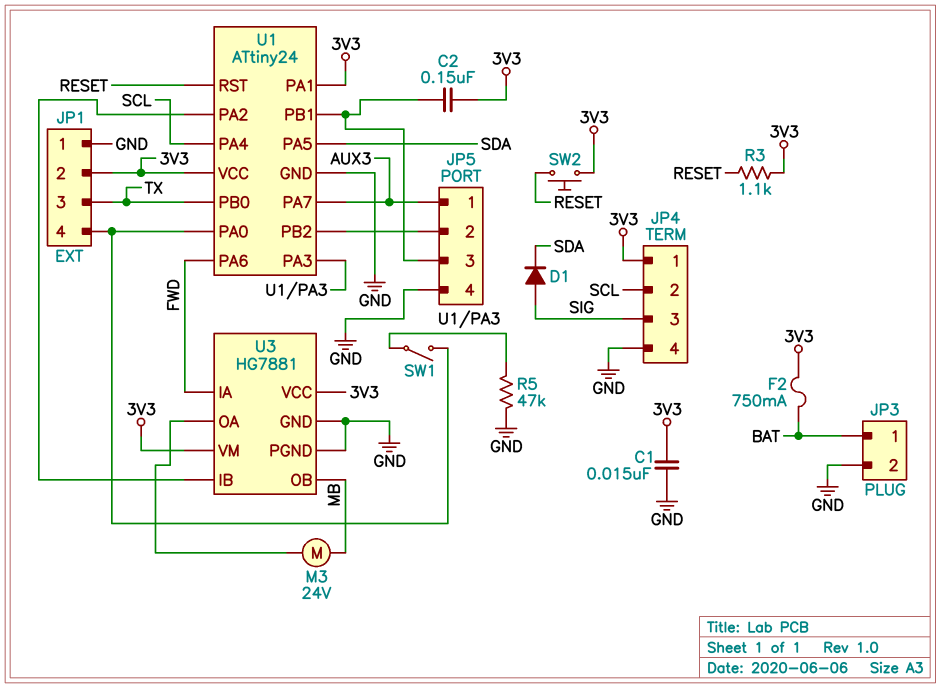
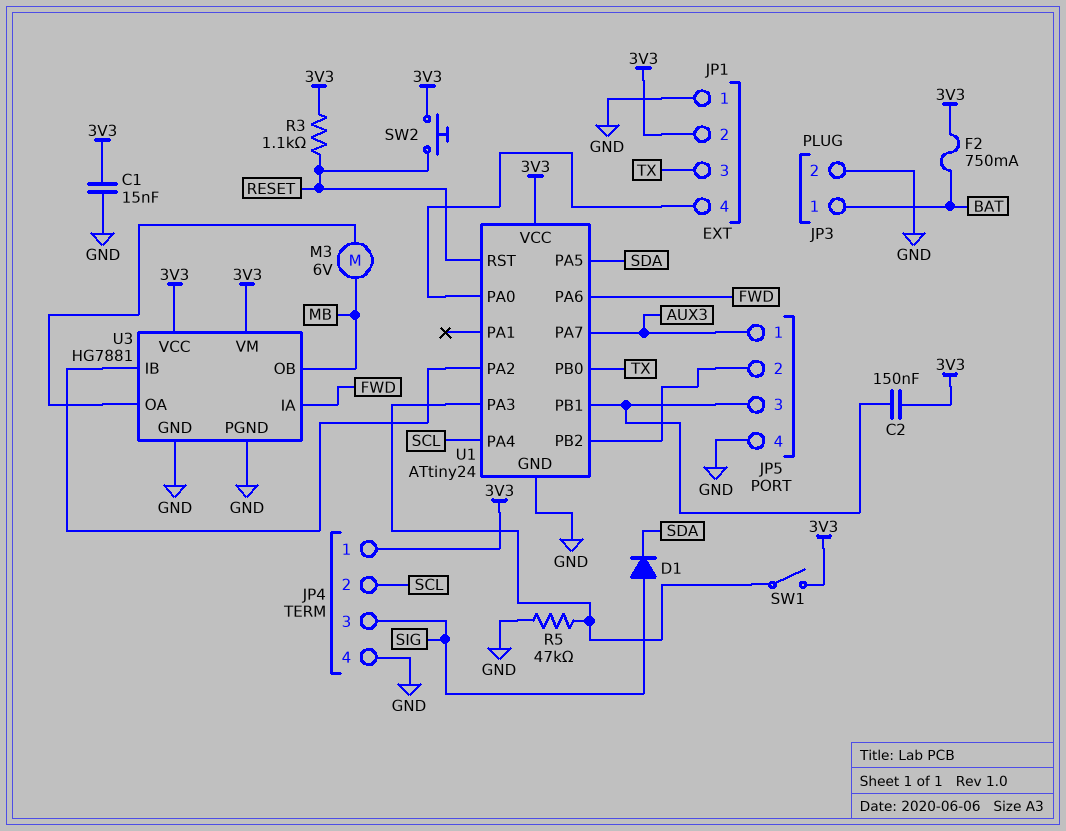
M3: motor 24V (MB, U3/OA) -> motor 6V (MB, U3/OA)
SW1: switch (JP1/4, U1/PA3) -> switch (3V3, U1/PA3)
U1 pin PA1: 3V3 -> none

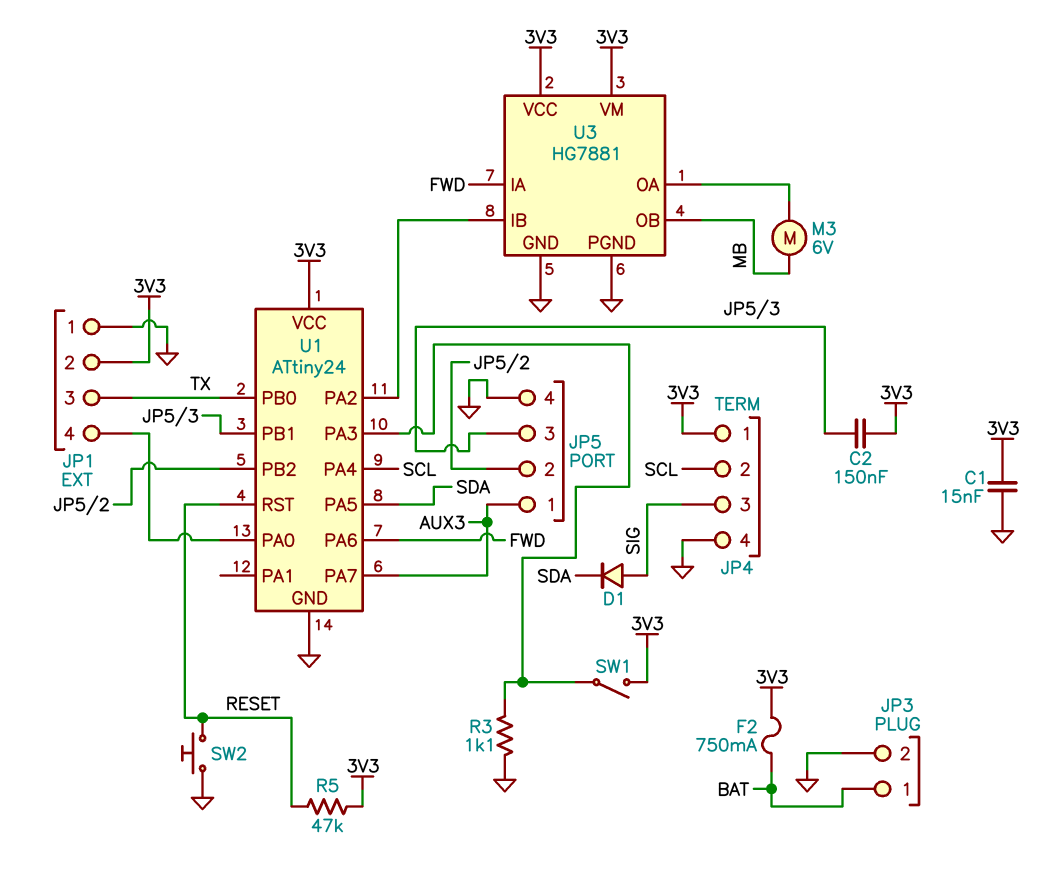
R3: 1.1k (3V3, RESET) -> 1.1k (GND, U1/PA3)
R5: 47k (GND, U1/PA3) -> 47k (3V3, RESET)
SW2: button (3V3, RESET) -> button (GND, RESET)

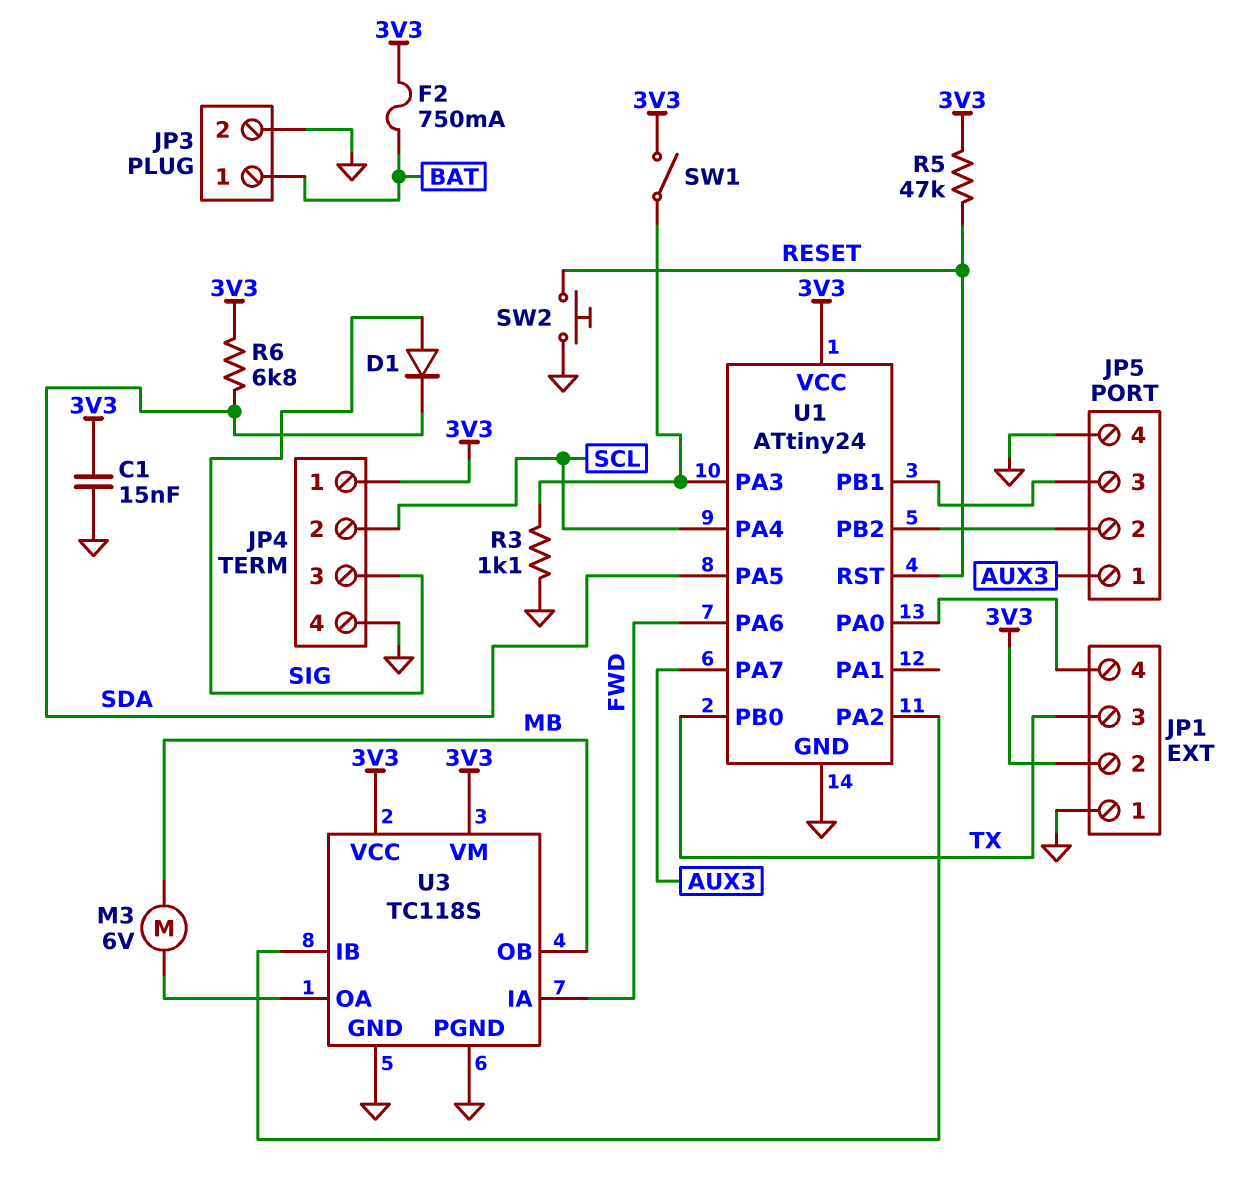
C2: 150nF (3V3, JP5/3) -> none
R6: none -> 6.8k (3V3, SDA)
U3: HG7881 -> TC118S

